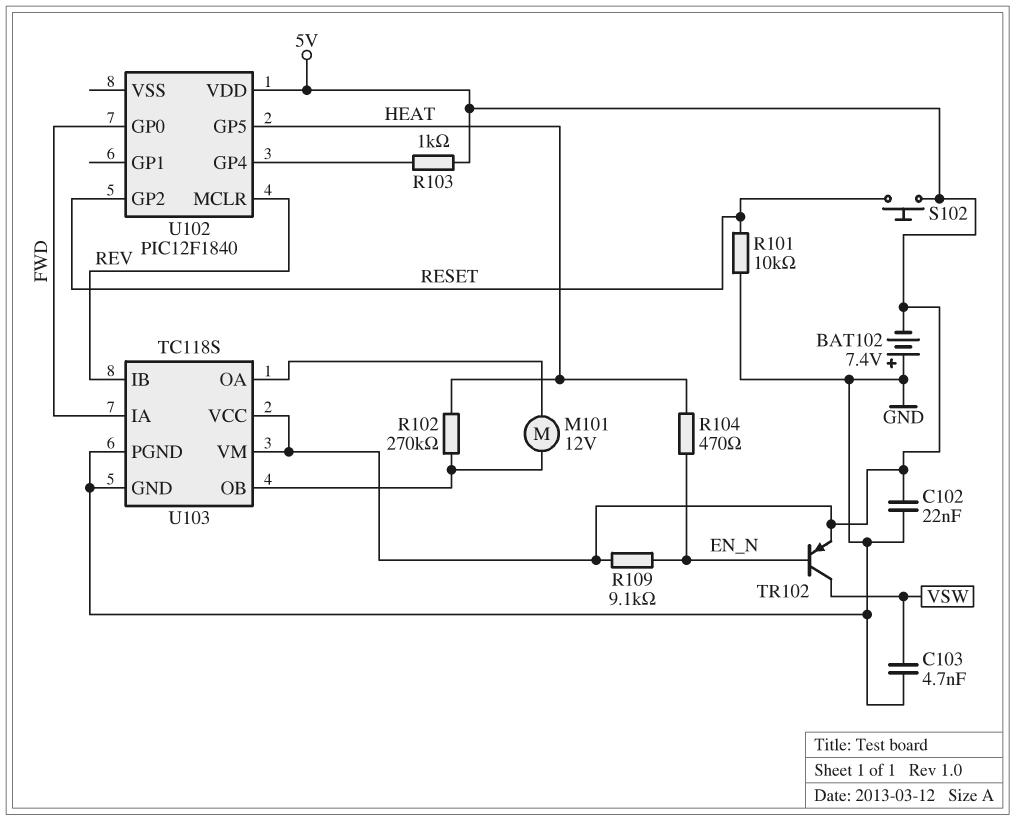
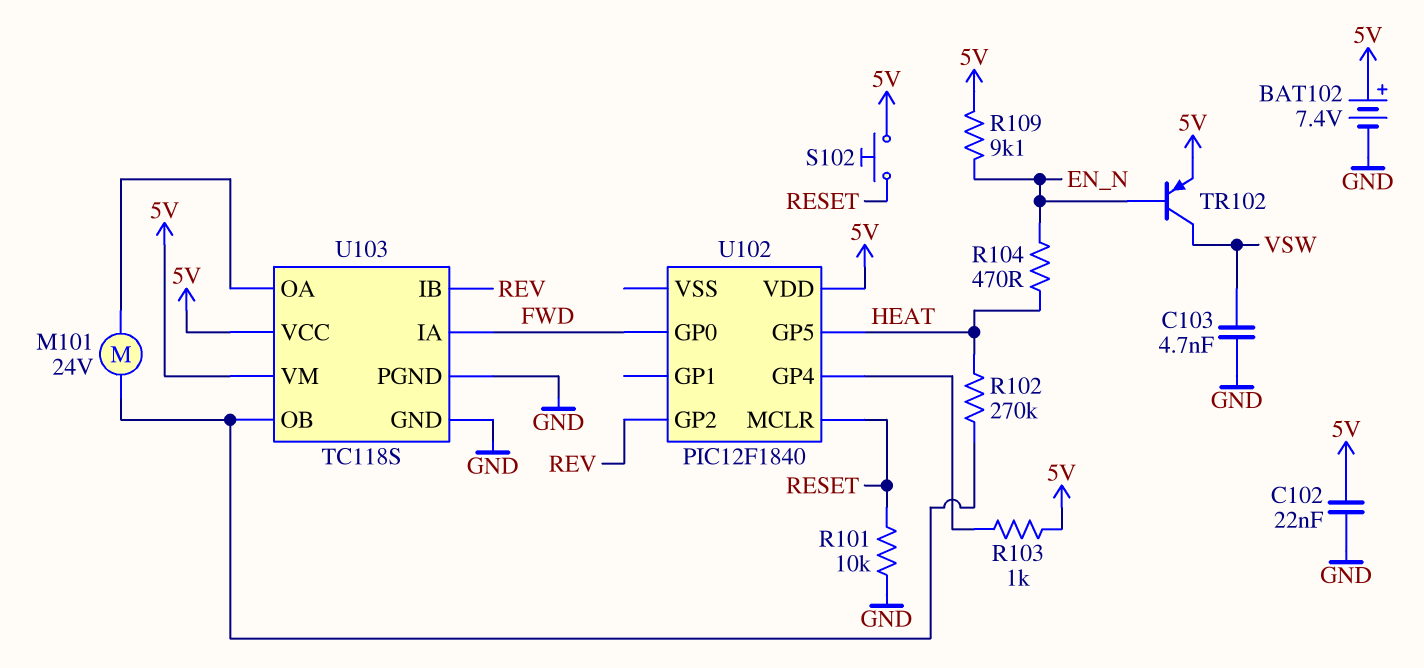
BAT102: 7.4V (plus GND, minus 5V) -> 7.4V (plus 5V, minus GND)
M101: motor 12V (U103/OA, U103/OB) -> motor 24V (U103/OA, U103/OB)
U102 pin GP2: RESET -> REV
U102 pin MCLR: REV -> RESET

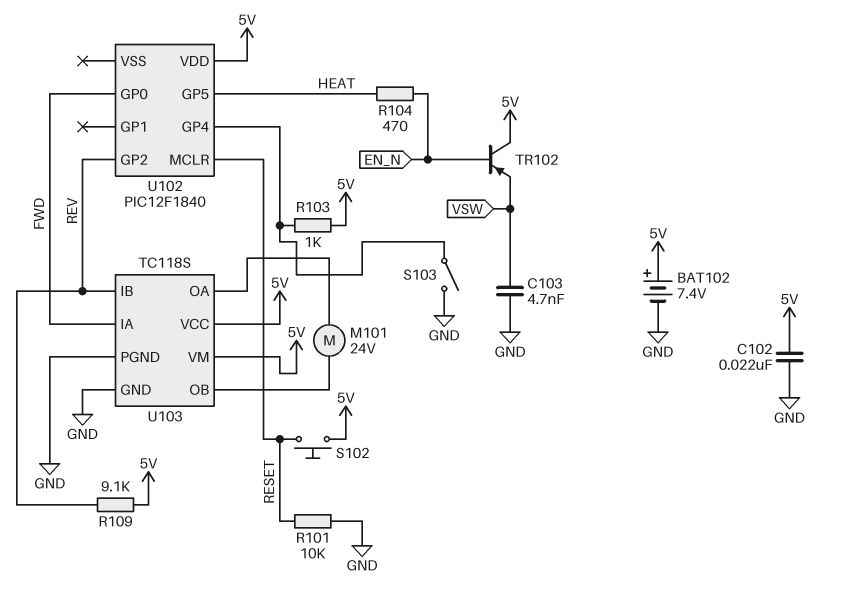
R102: 270k (HEAT, U103/OB) -> none
R109: 9.1k (5V, EN_N) -> 9.1k (5V, REV)
S103: none -> switch (GND, U102/GP4)
TR102: PNP (B EN_N, C VSW, E 5V) -> PNP (B EN_N, C 5V, E VSW)

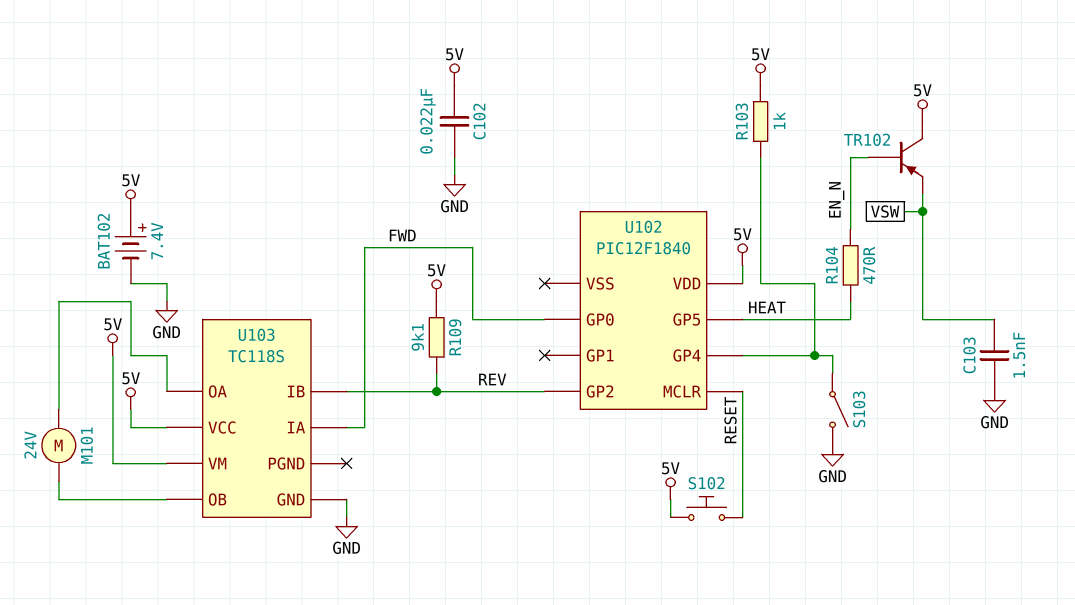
C103: 4.7nF (GND, VSW) -> 1.5nF (GND, VSW)
R101: 10k (GND, RESET) -> none
U103 pin PGND: GND -> none

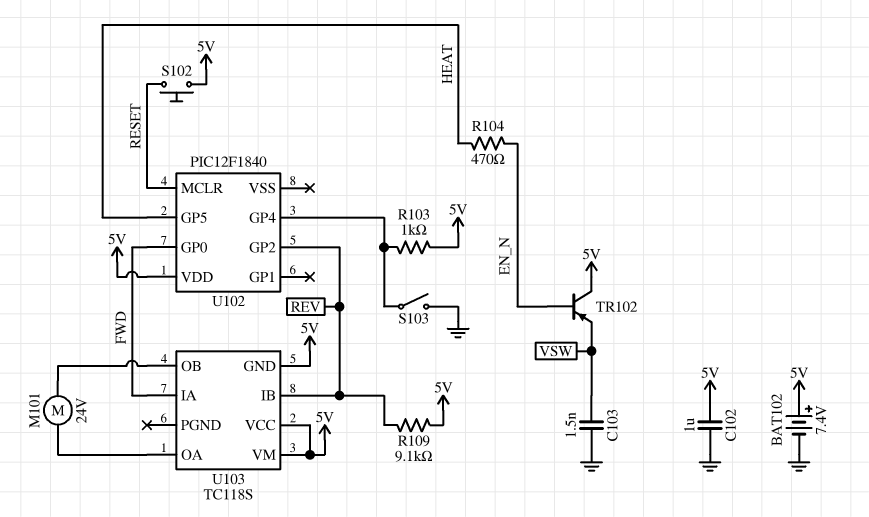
C102: 22nF (5V, GND) -> 1uF (5V, GND)
U103 pin GND: GND -> 5V

